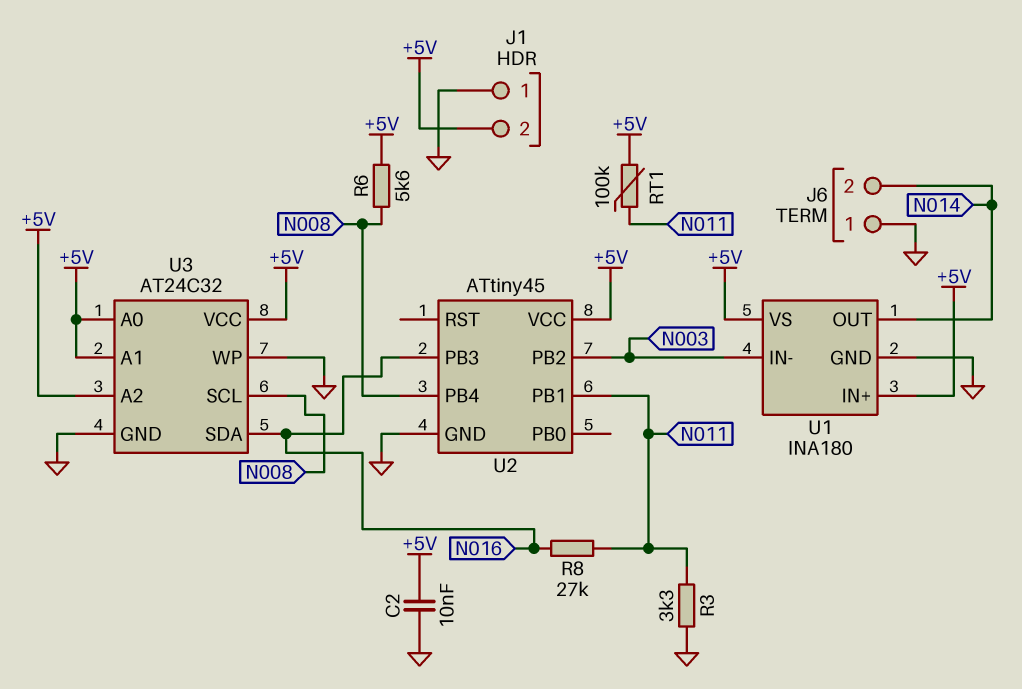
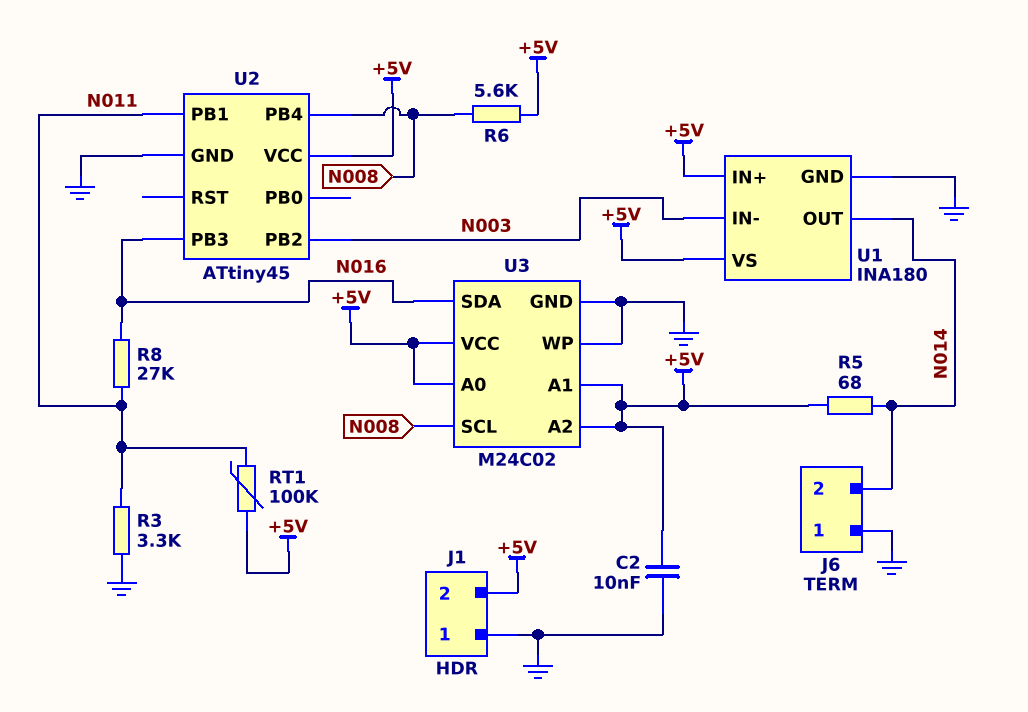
R5: none -> 68 (+5V, N014)
U3: AT24C32 -> M24C02

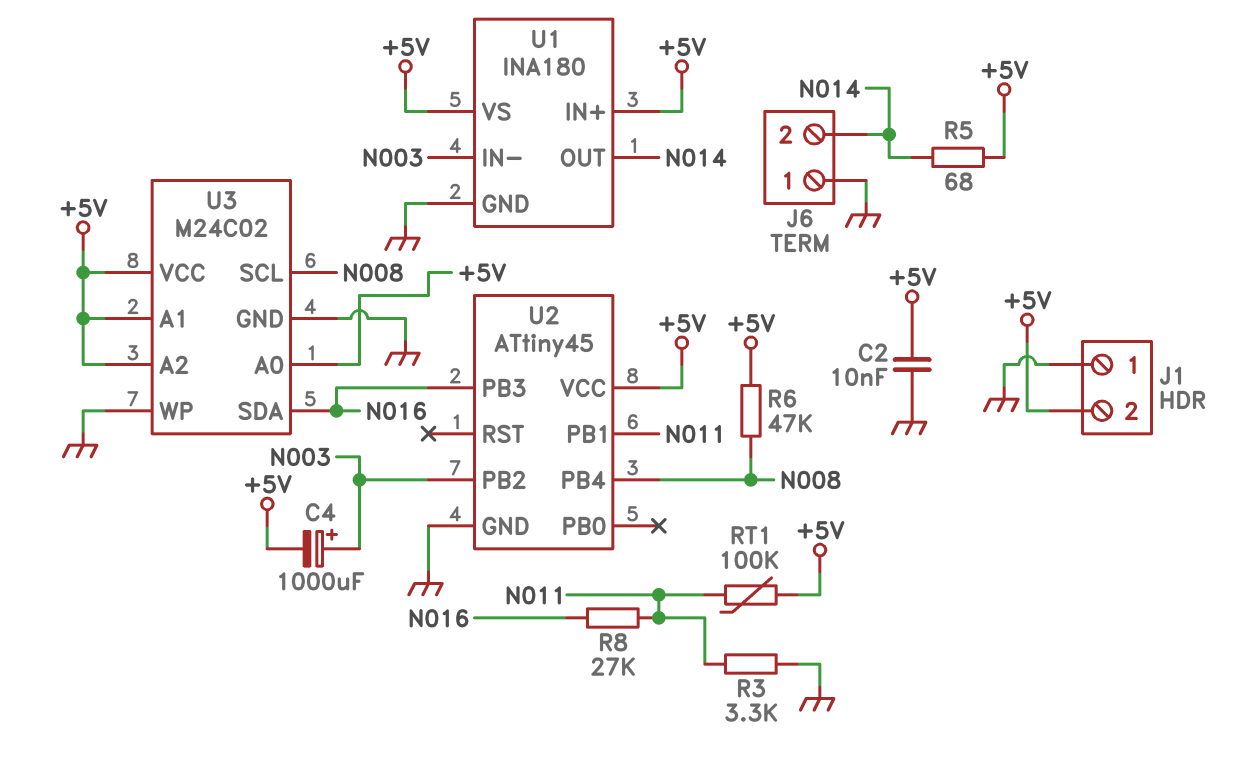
C4: none -> 1000uF (plus N003, minus +5V)
R6: 5.6k (+5V, N008) -> 47k (+5V, N008)

